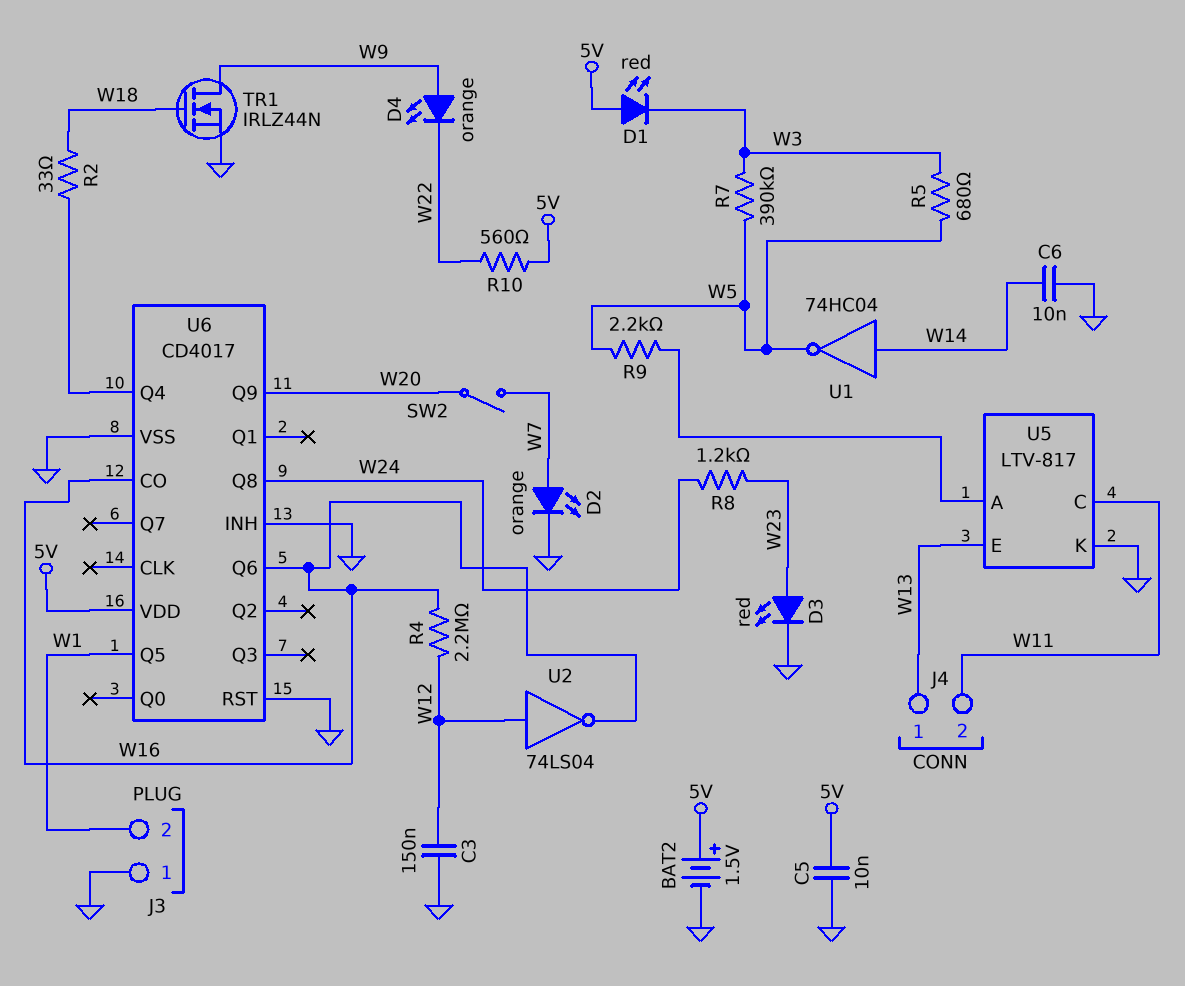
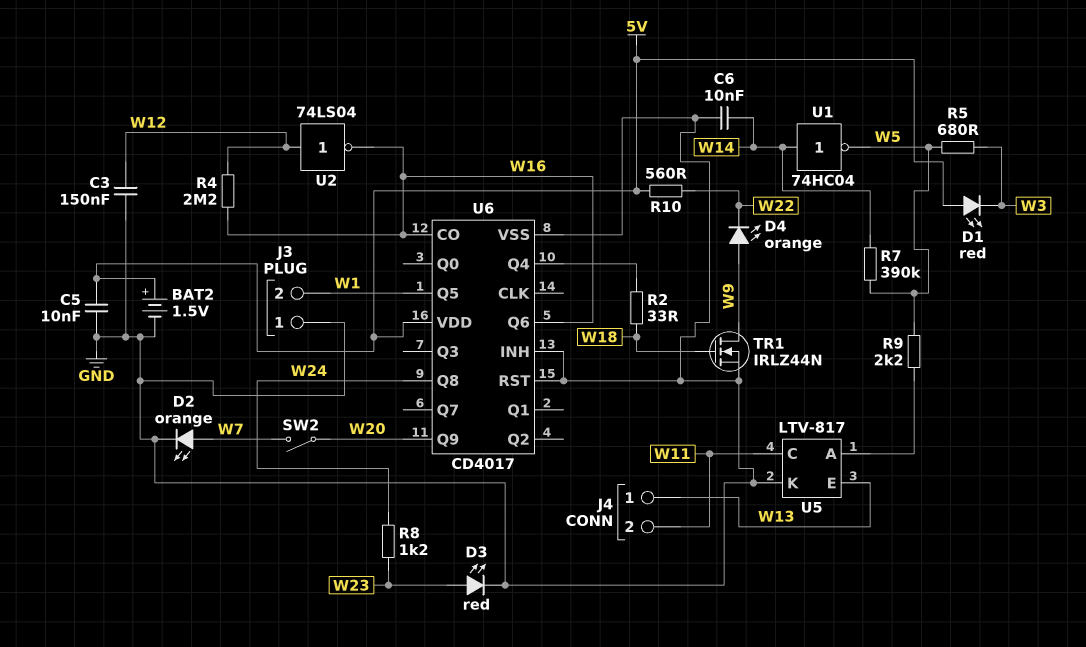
R7: 390k (W3, W5) -> 390k (W5, W14)

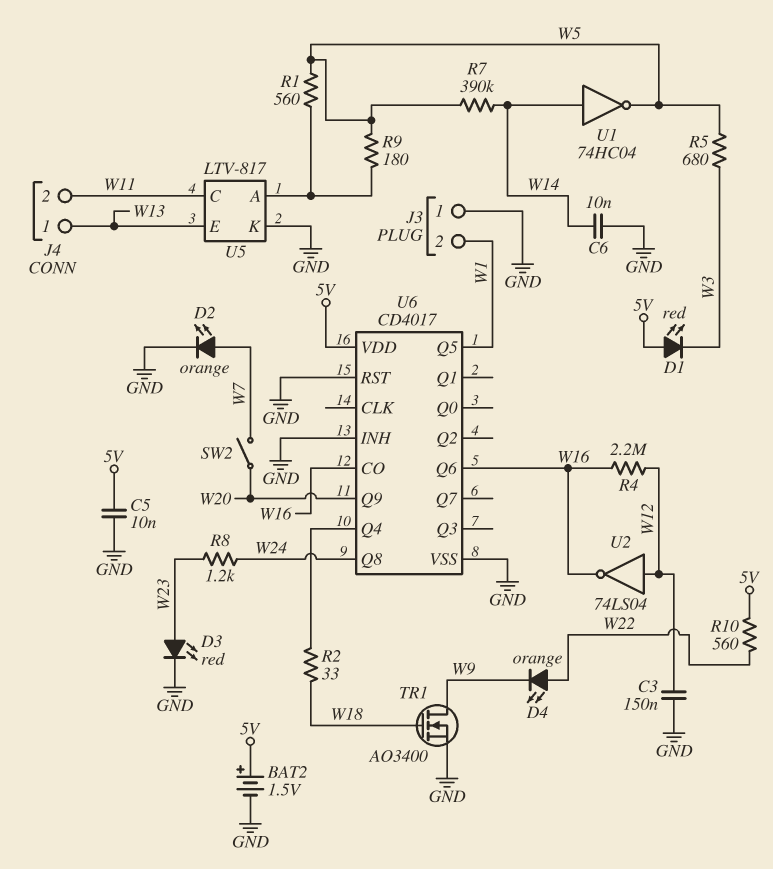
D4: LED orange (A W9, K W22) -> LED orange (A W22, K W9)
R1: none -> 560 (U5/A, W5)
R9: 2.2k (U5/A, W5) -> 180 (U5/A, W5)
TR1: NMOS IRLZ44N (G W18, D W9, S GND) -> NMOS AO3400 (G W18, D W9, S GND)

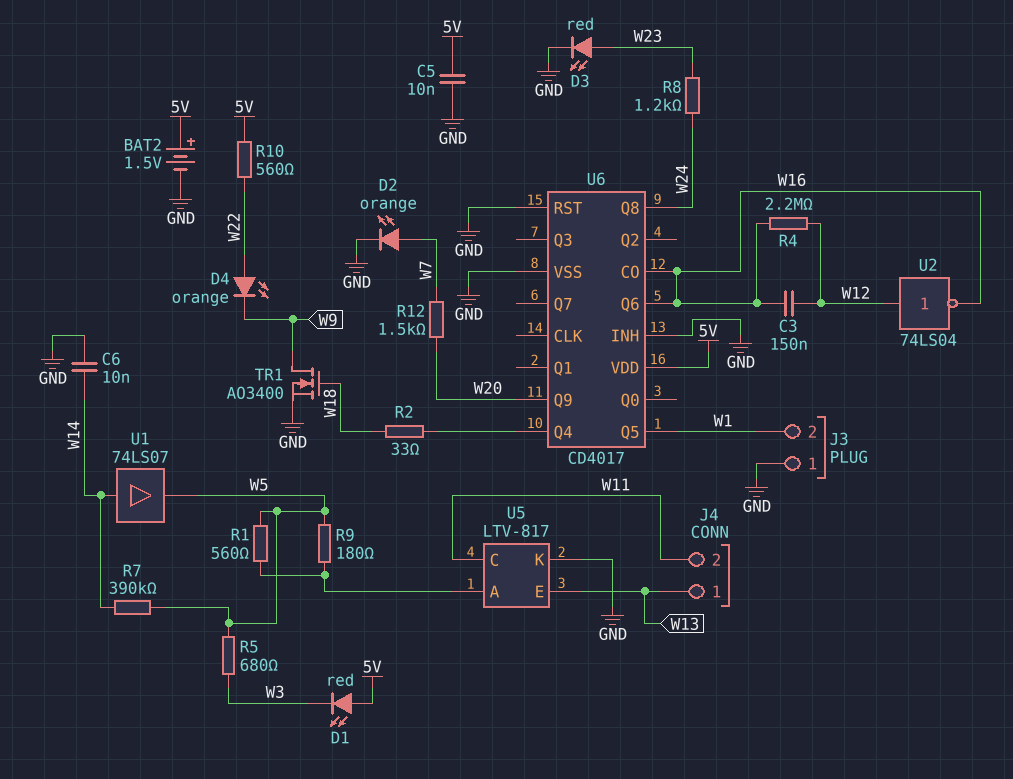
C3: 150nF (GND, W12) -> 150nF (W12, W16)
R12: none -> 1.5k (W7, W20)
SW2: switch (W7, W20) -> none
U1: NOT 74HC04 (in W14, out W5) -> buffer 74LS07 (in W14, out W5)

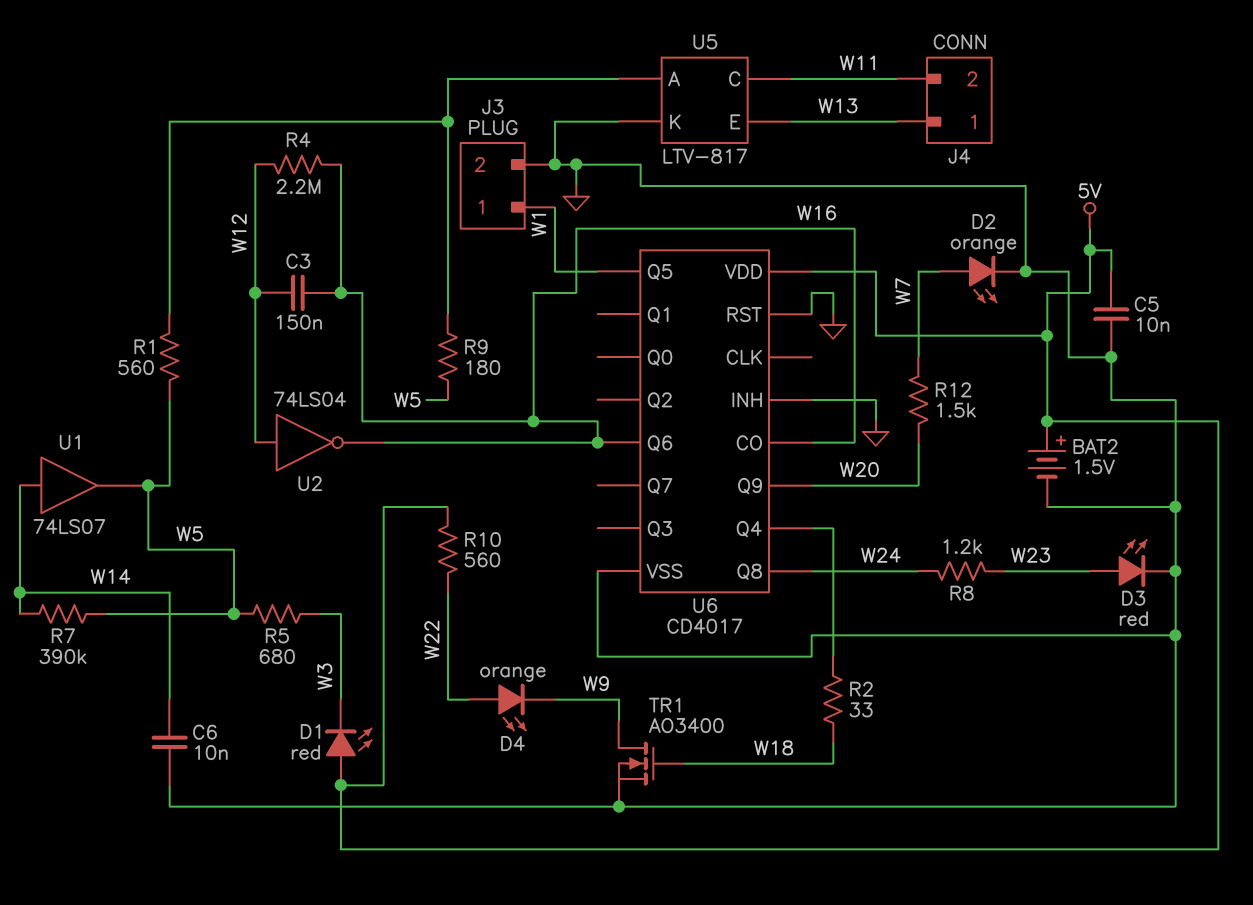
J3 pin 1: GND -> W1
J3 pin 2: W1 -> GND

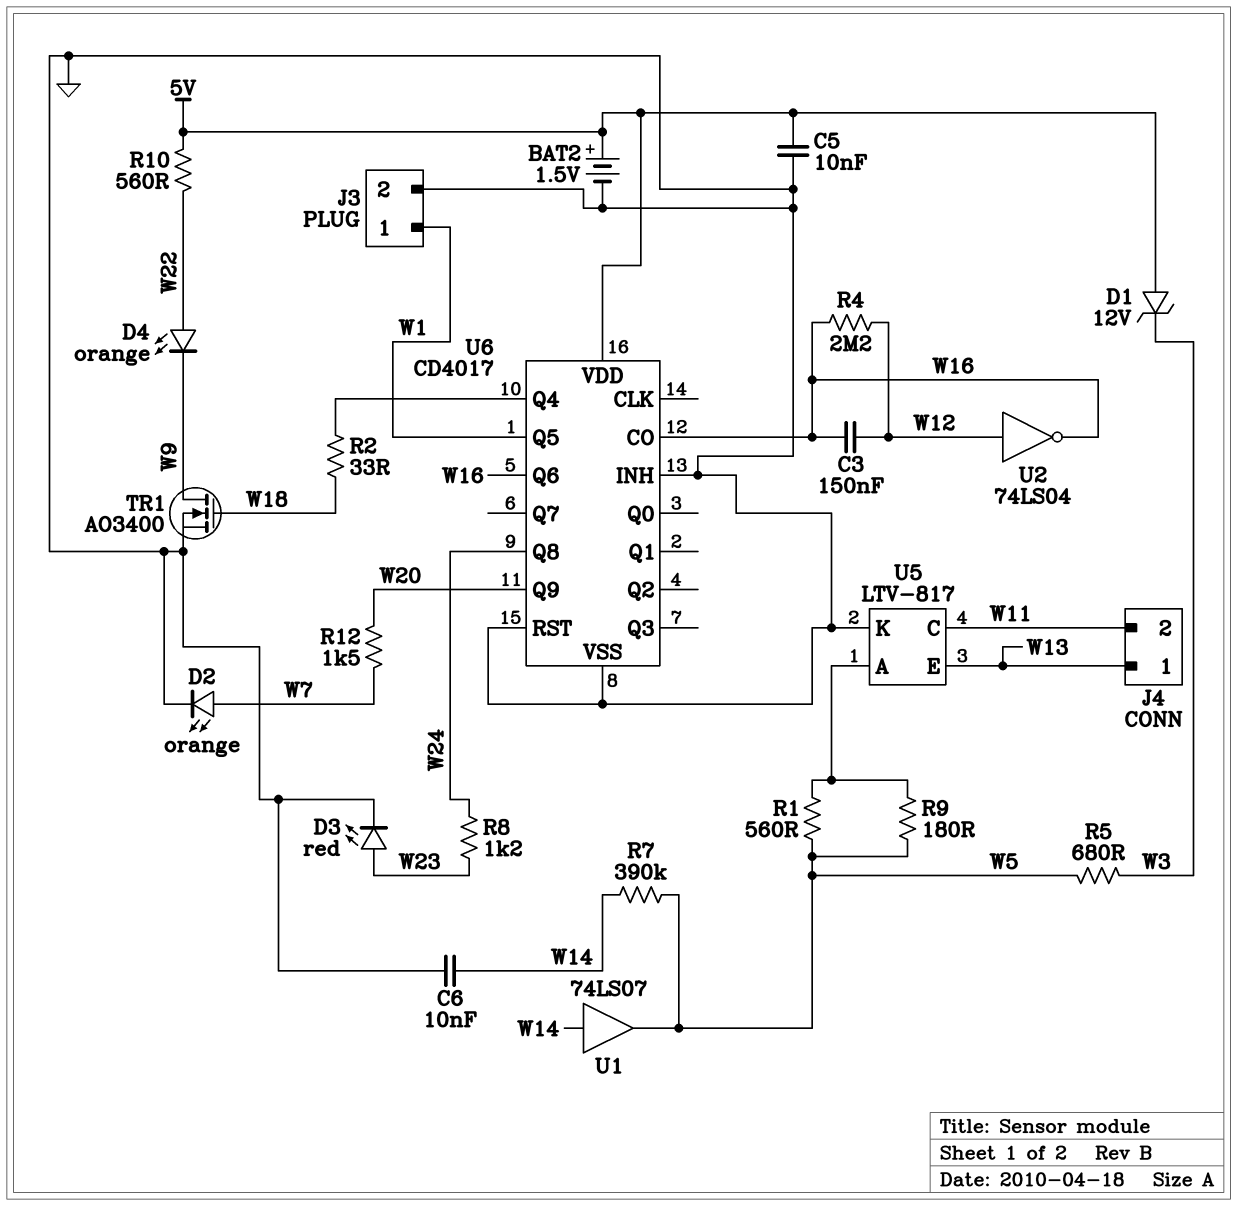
D1: LED red (A 5V, K W3) -> zener 12V (A 5V, K W3)

